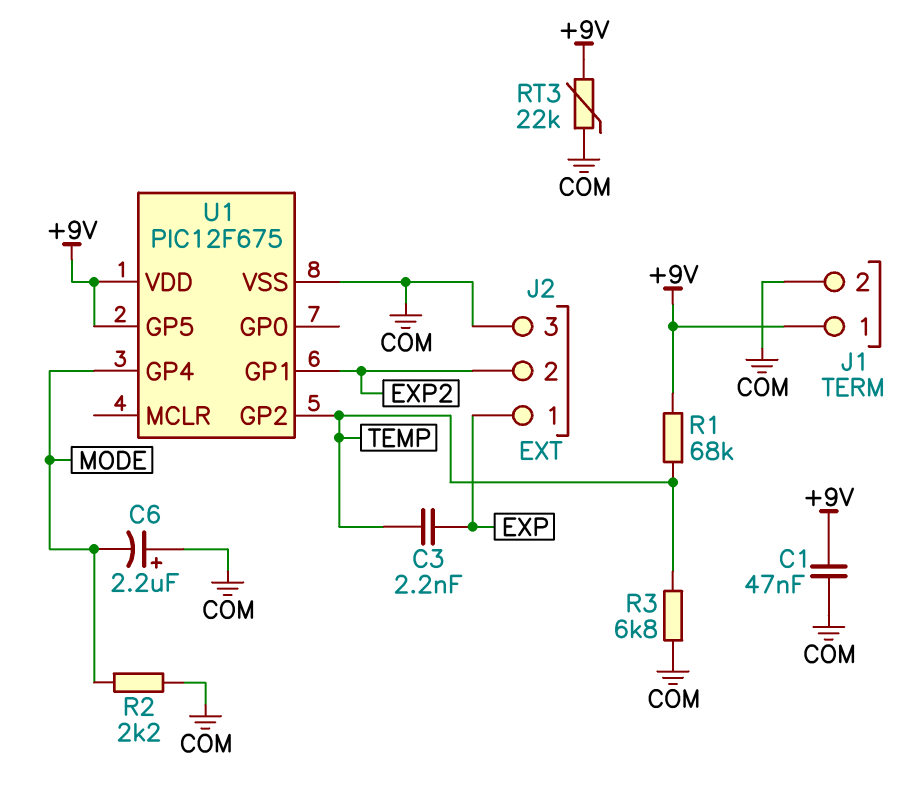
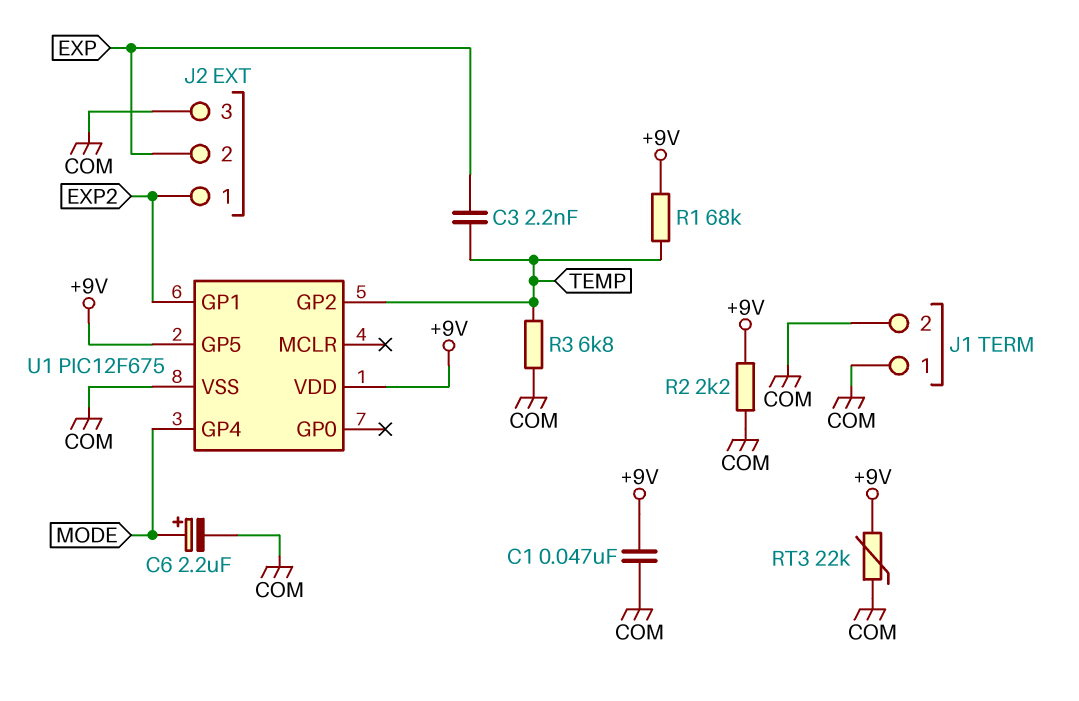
C6: 2.2uF (plus COM, minus MODE) -> 2.2uF (plus MODE, minus COM)
J1 pin 1: +9V -> COM
J2 pin 1: EXP -> EXP2
J2 pin 2: EXP2 -> EXP
R2: 2.2k (COM, MODE) -> 2.2k (+9V, COM)

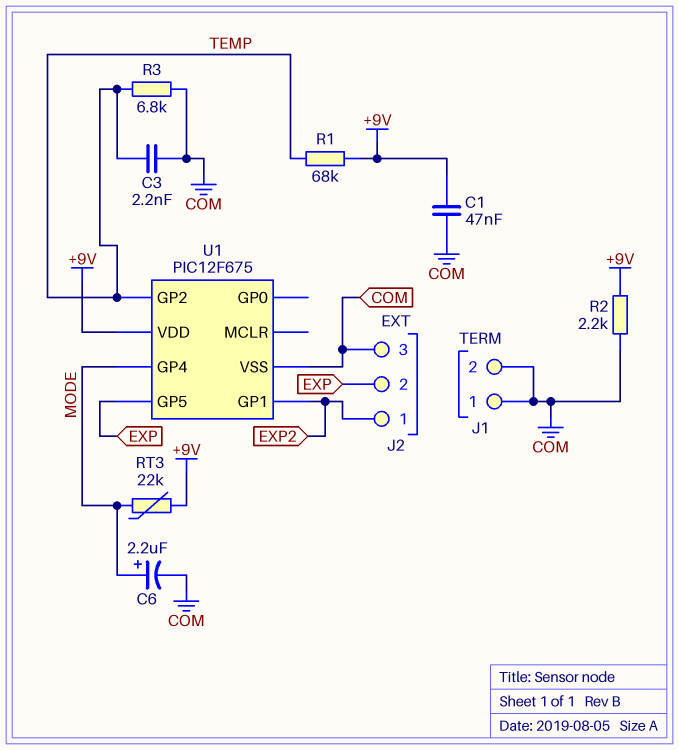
C3: 2.2nF (EXP, TEMP) -> 2.2nF (COM, TEMP)
RT3: 22k (+9V, COM) -> 22k (+9V, MODE)
U1 pin GP5: +9V -> EXP

